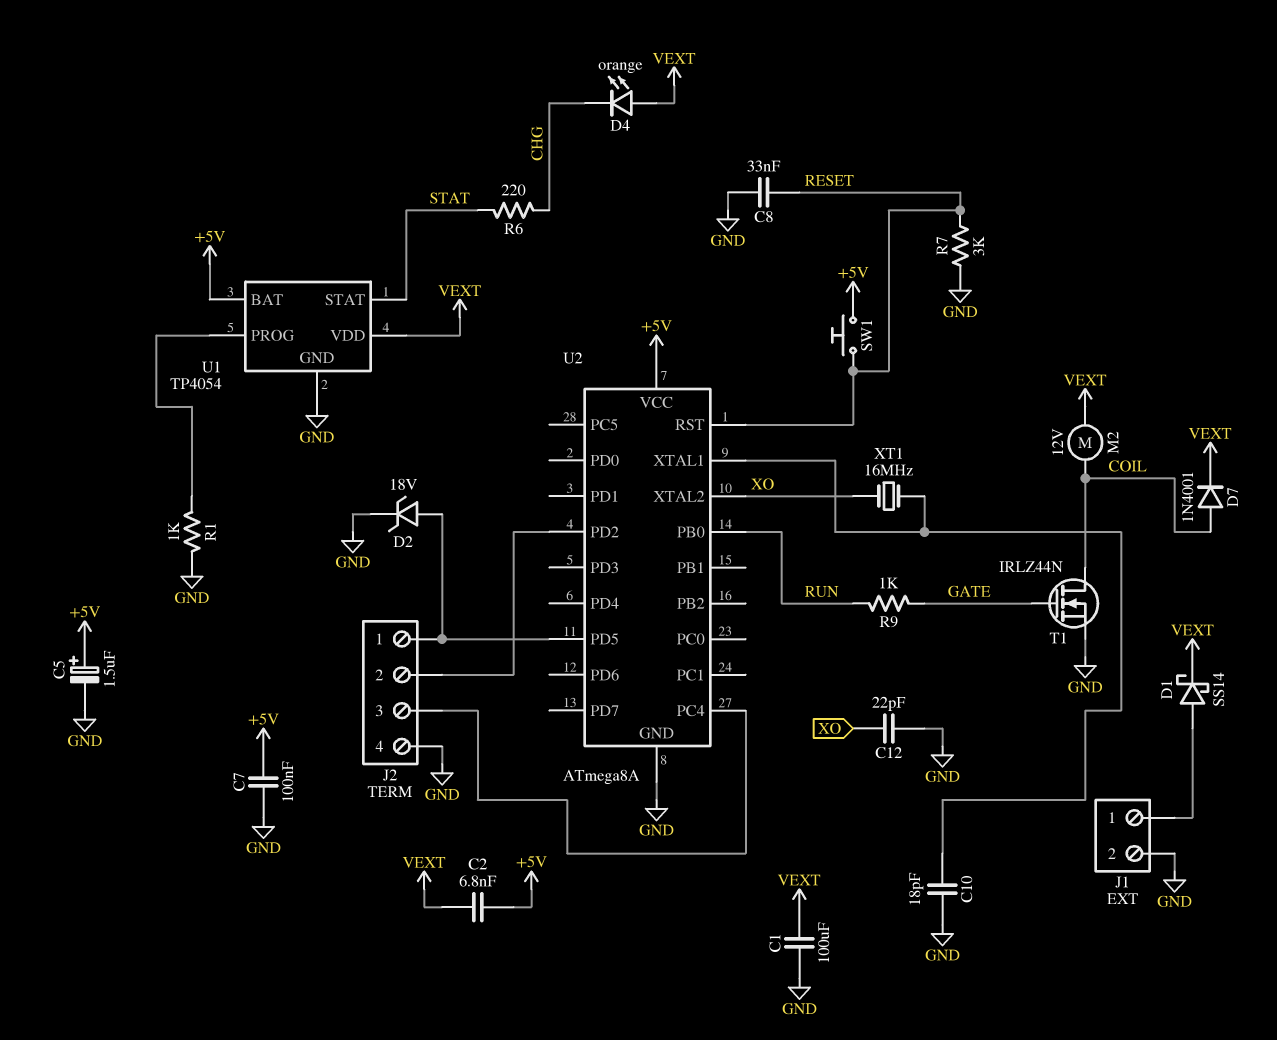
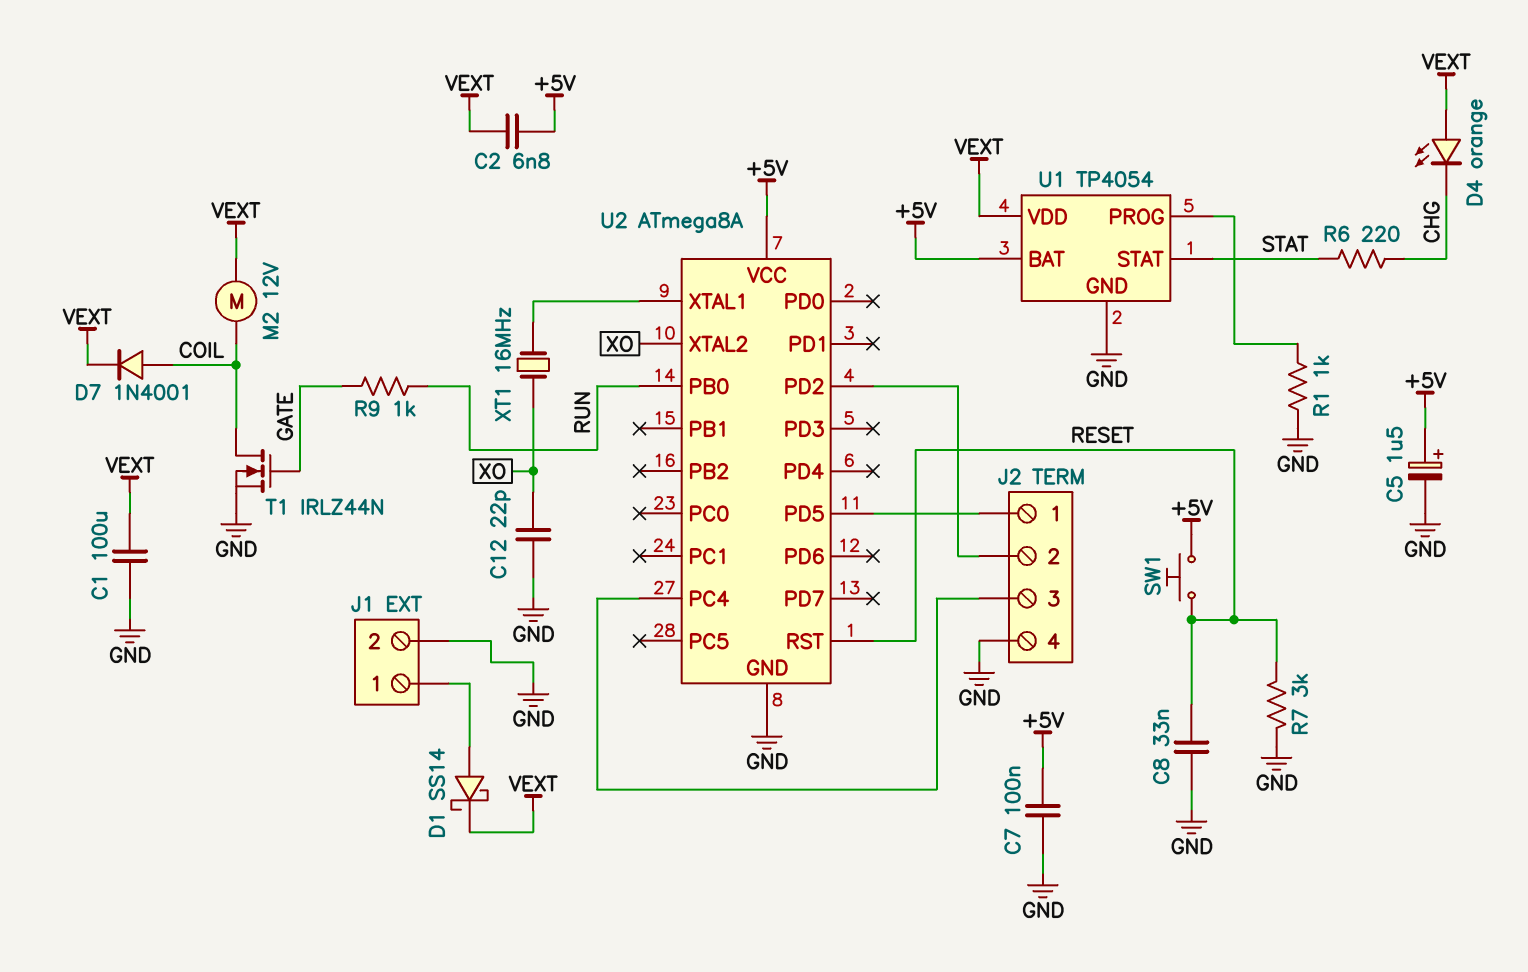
C10: 18pF (GND, U2/XTAL1) -> none
D2: zener 18V (A J2/1, K GND) -> none

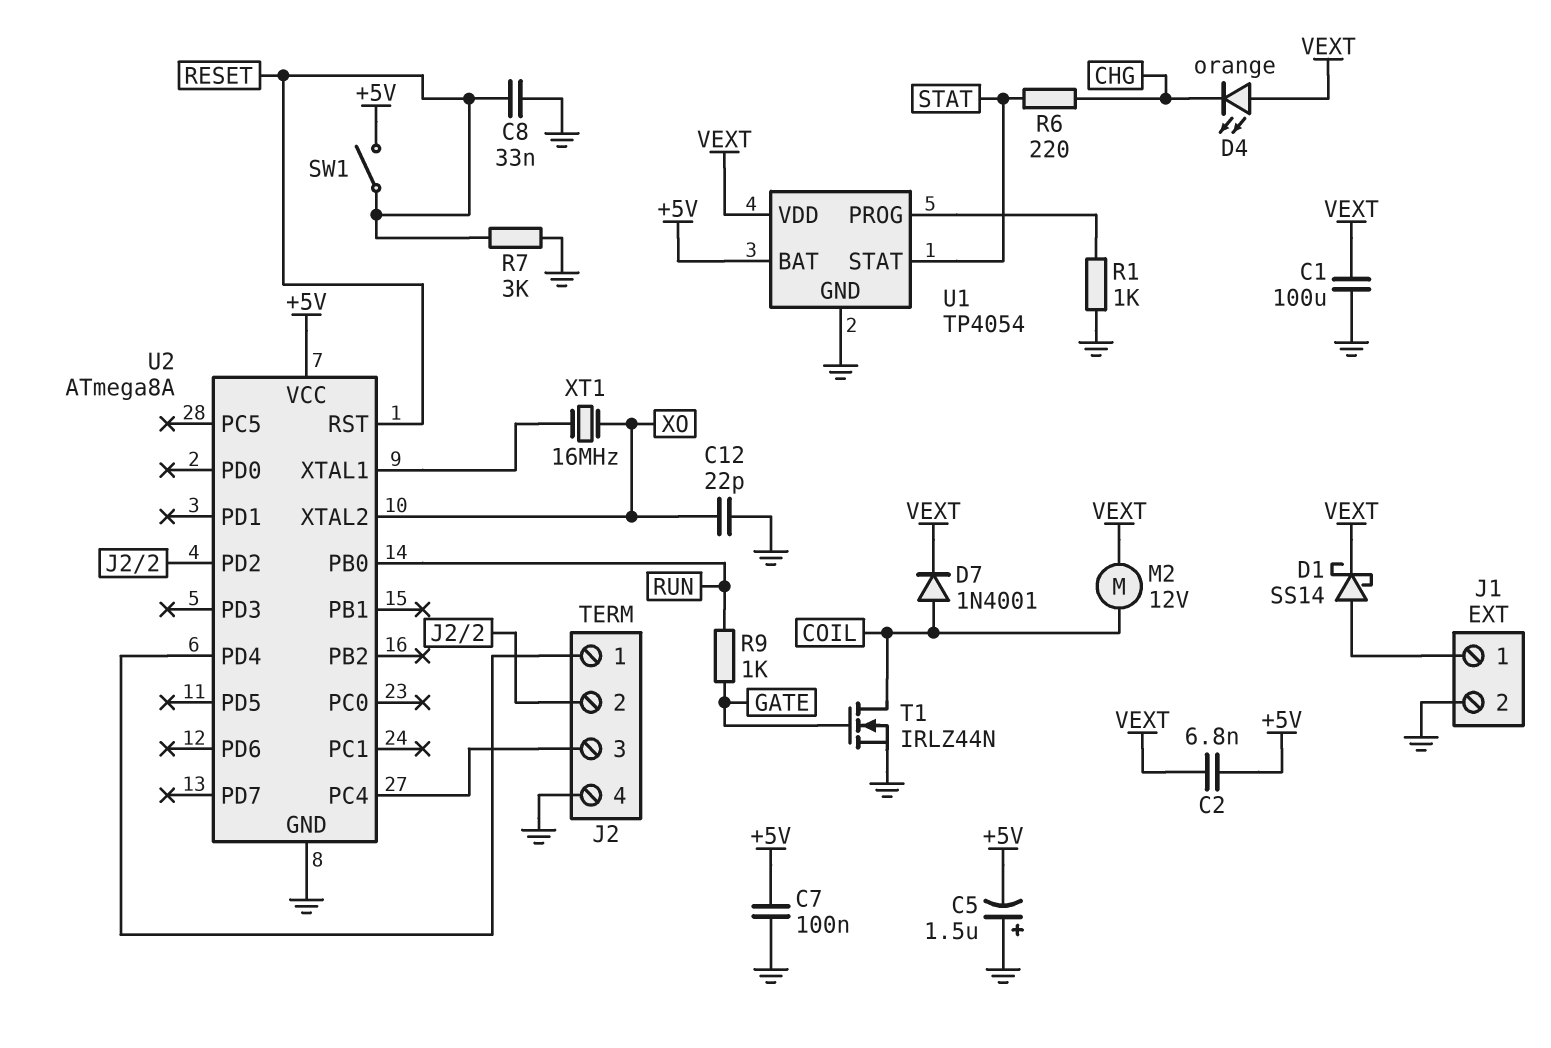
C5: 1.5uF (plus +5V, minus GND) -> 1.5uF (plus GND, minus +5V)
SW1: button (+5V, RESET) -> switch (+5V, RESET)
U2 pin PD4: none -> J2/1
U2 pin PD5: J2/1 -> none

